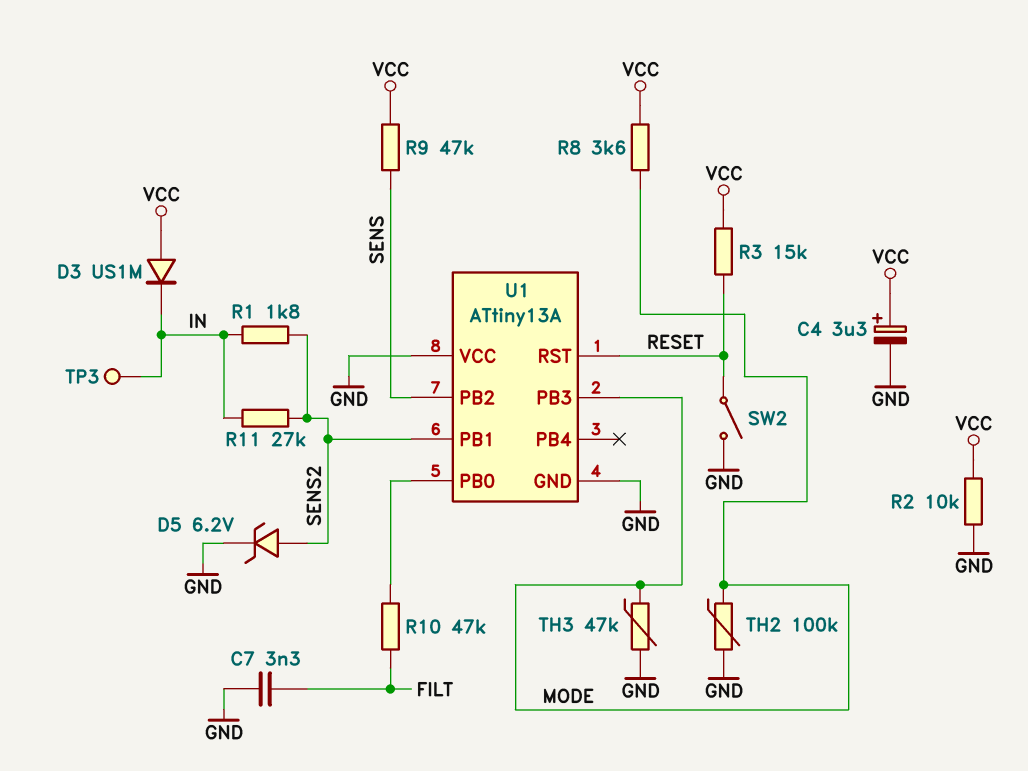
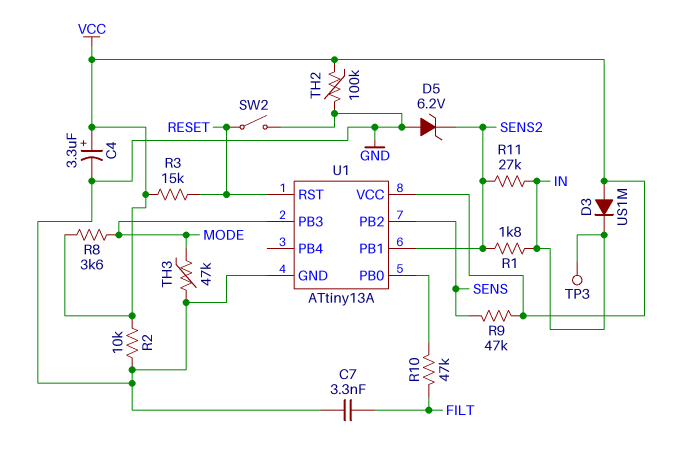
D5: zener 6.2V (A SENS2, K GND) -> zener 6.2V (A GND, K SENS2)
TH2: 100k (GND, MODE) -> 100k (GND, VCC)
U1 pin VCC: GND -> VCC

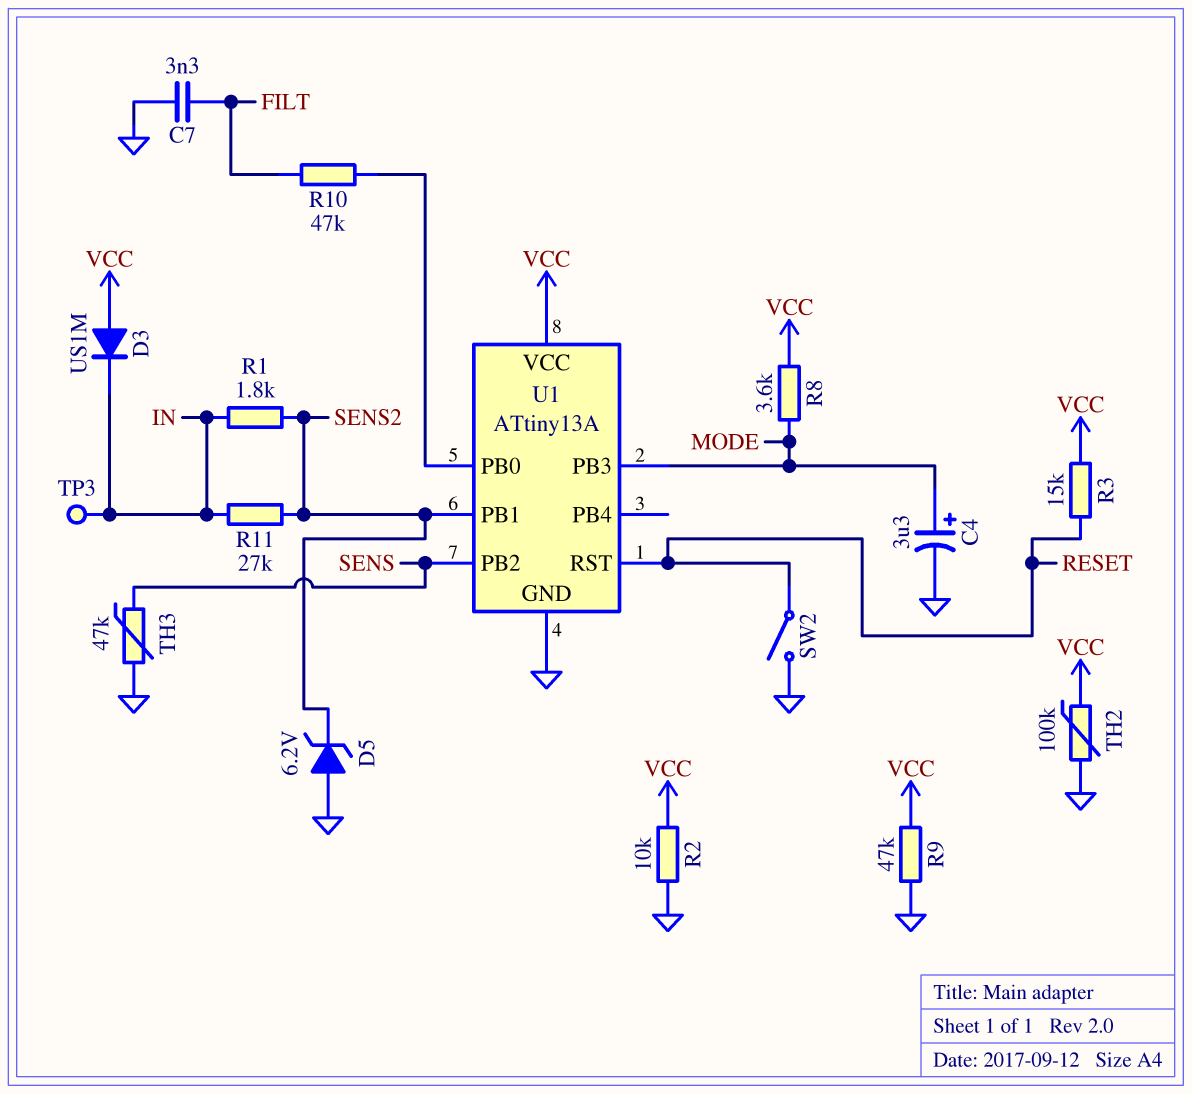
C4: 3.3uF (plus VCC, minus GND) -> 3.3uF (plus MODE, minus GND)
R9: 47k (SENS, VCC) -> 47k (GND, VCC)
TH3: 47k (GND, MODE) -> 47k (GND, SENS)

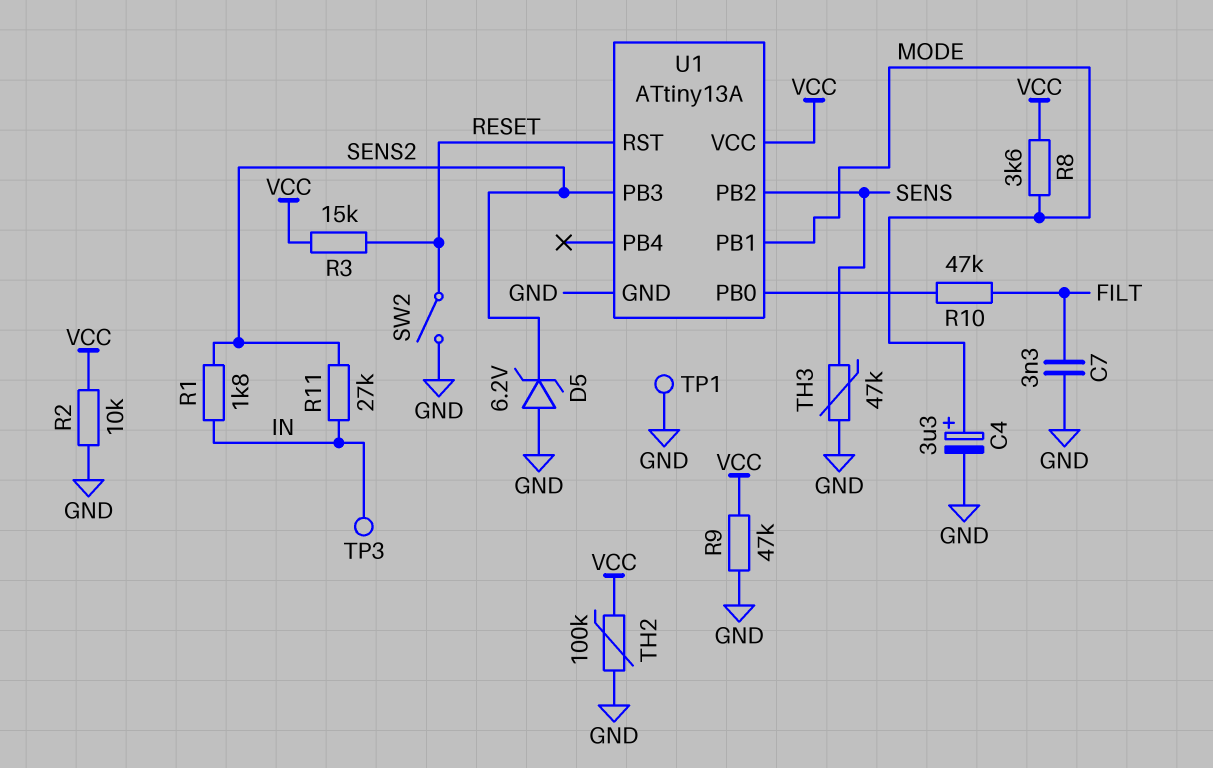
D3: diode US1M (A VCC, K IN) -> none
TP1: none -> test point (GND)
U1 pin PB1: SENS2 -> MODE
U1 pin PB3: MODE -> SENS2

